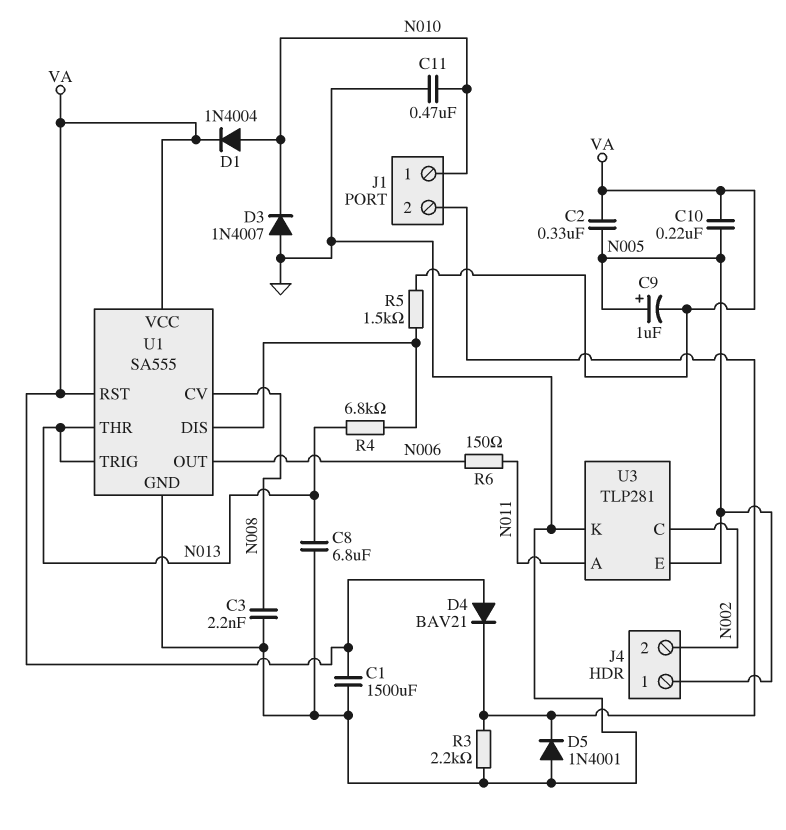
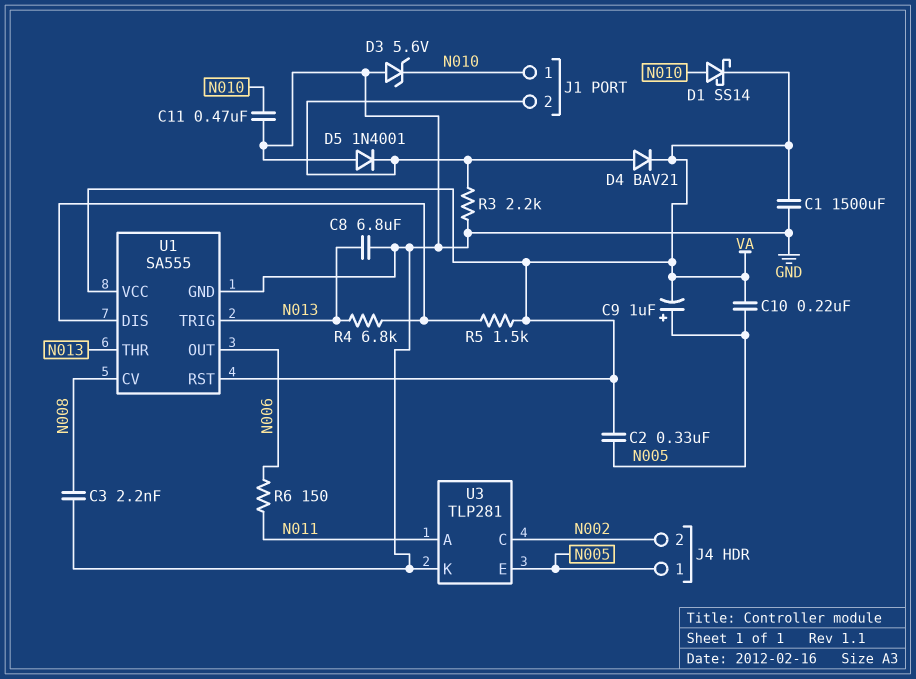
D1: diode 1N4004 (A N010, K VA) -> schottky SS14 (A N010, K VA)
D3: diode 1N4007 (A GND, K N010) -> zener 5.6V (A GND, K N010)
D4: diode BAV21 (A VA, K J1/2) -> diode BAV21 (A J1/2, K VA)

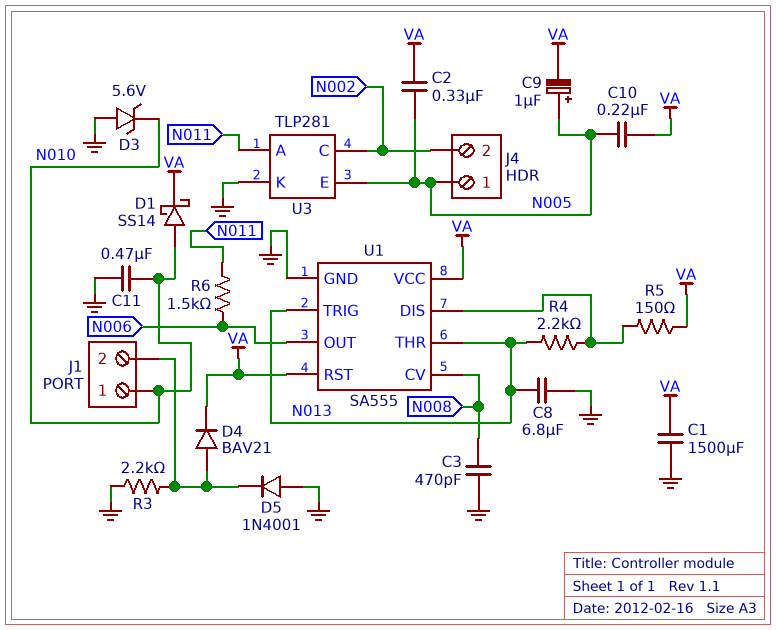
C3: 2.2nF (GND, N008) -> 470pF (GND, N008)
R4: 6.8k (N013, U1/DIS) -> 2.2k (N013, U1/DIS)
R5: 1.5k (U1/DIS, VA) -> 150 (U1/DIS, VA)
R6: 150 (N006, N011) -> 1.5k (N006, N011)

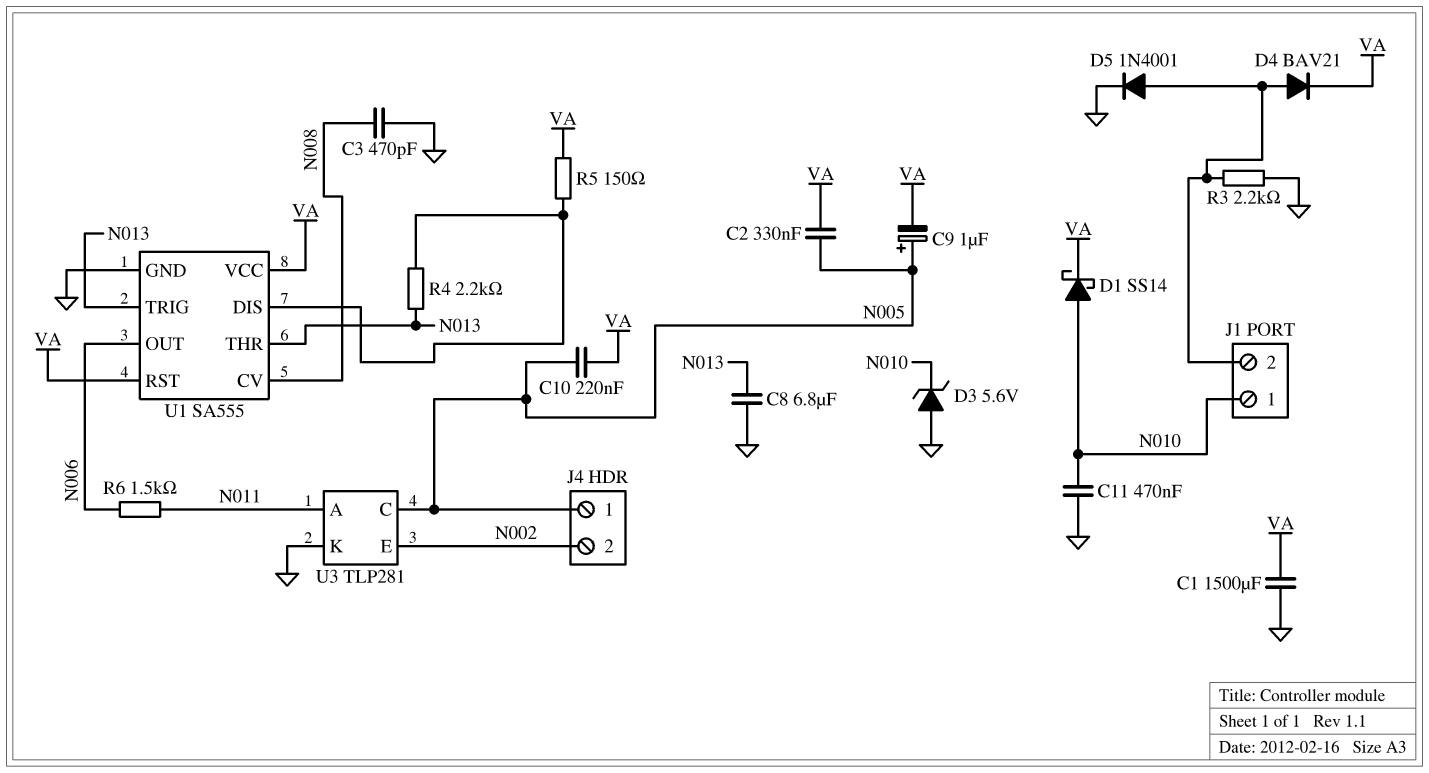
D5: diode 1N4001 (A GND, K J1/2) -> diode 1N4001 (A J1/2, K GND)
U3 pin C: N002 -> N005
U3 pin E: N005 -> N002

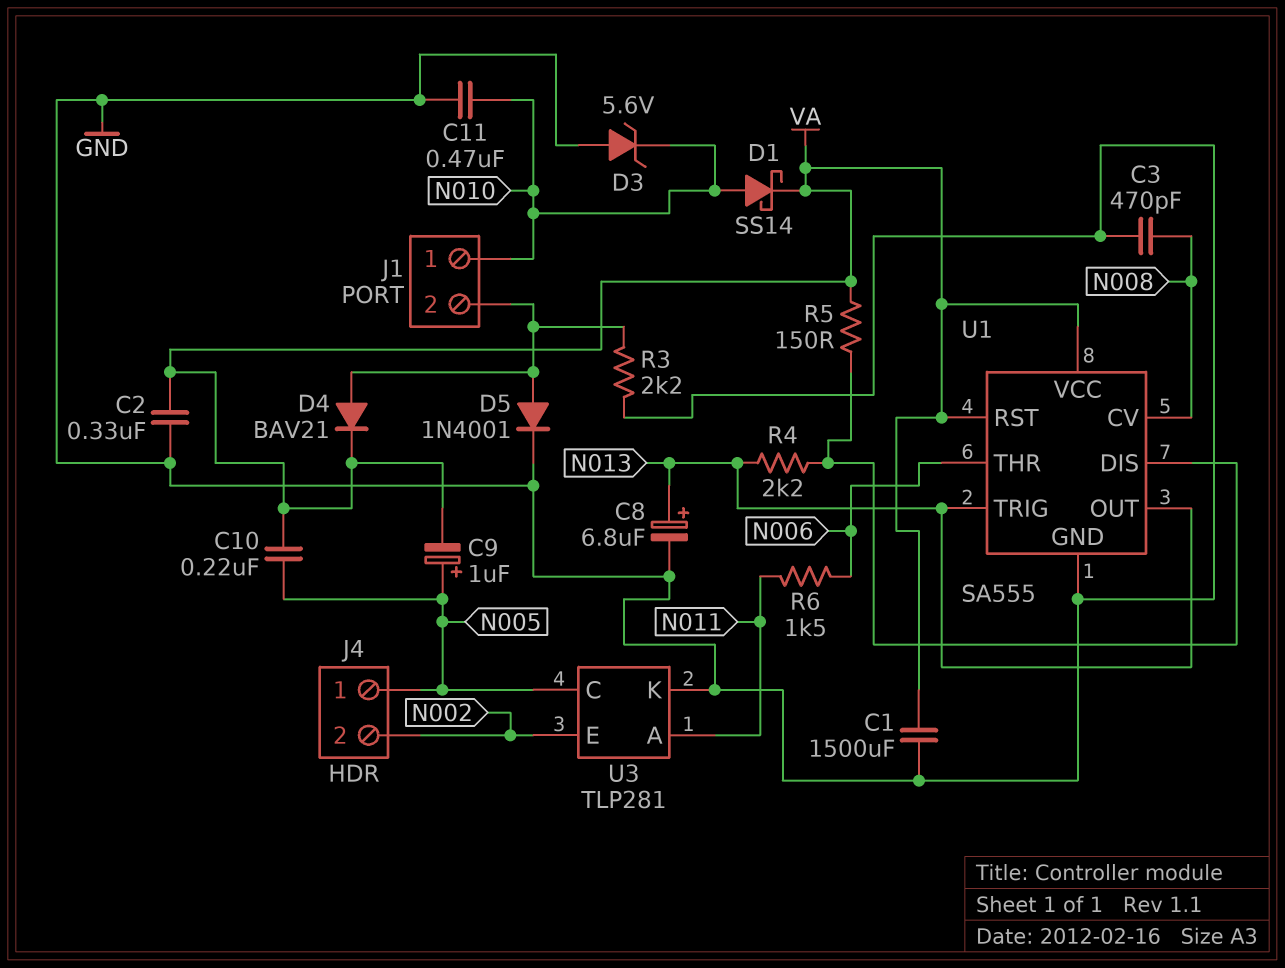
C2: 330nF (N005, VA) -> 330nF (GND, VA)
C8: 6.8uF (GND, N013) -> 6.8uF (plus N013, minus GND)
U1 pin OUT: N006 -> N013
U1 pin THR: N013 -> N006

